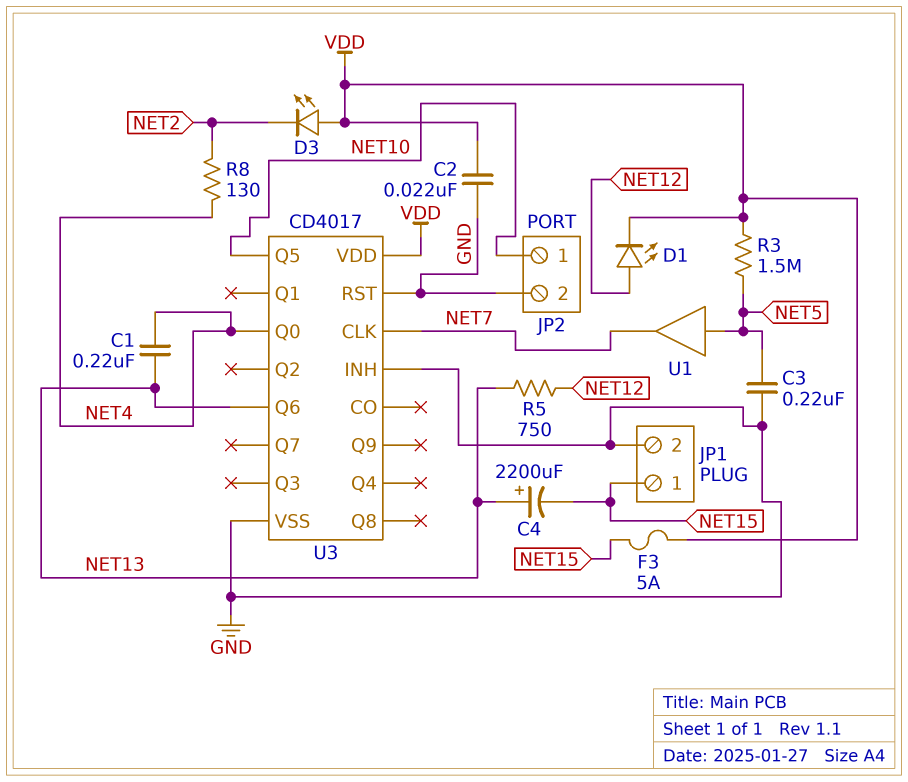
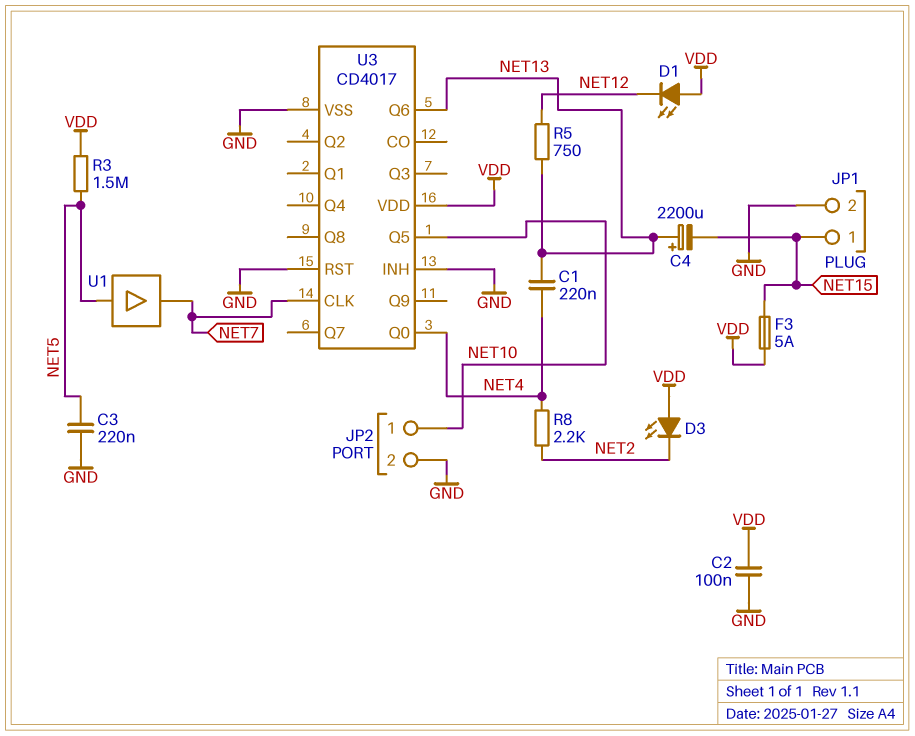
C2: 22nF (GND, VDD) -> 100nF (GND, VDD)
D1: LED (A NET12, K VDD) -> LED (A VDD, K NET12)
R8: 130 (NET2, NET4) -> 2.2k (NET2, NET4)

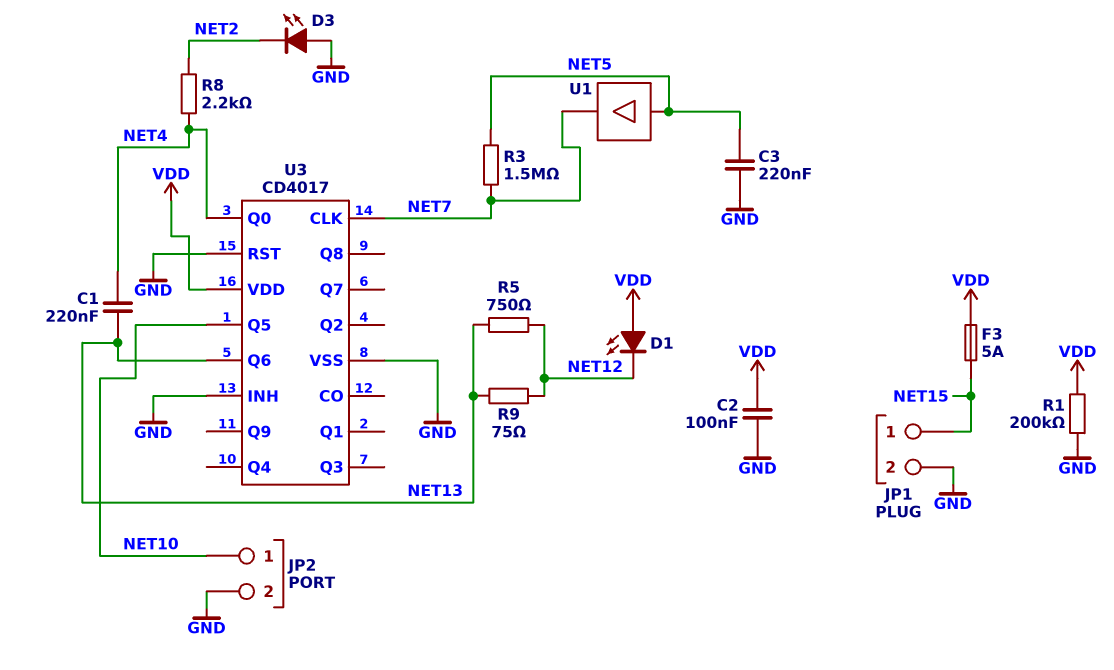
C4: 2200uF (plus NET13, minus NET15) -> none
D3: LED (A VDD, K NET2) -> LED (A GND, K NET2)
R1: none -> 200k (GND, VDD)
R3: 1.5M (NET5, VDD) -> 1.5M (NET5, NET7)
R9: none -> 75 (NET12, NET13)

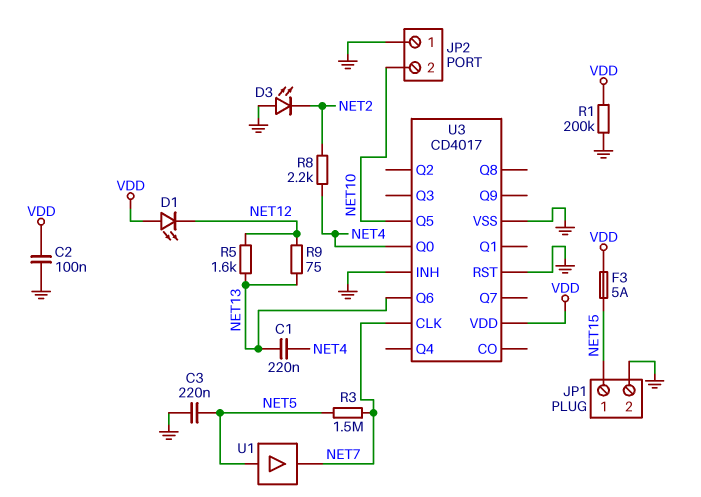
JP2 pin 1: NET10 -> GND
JP2 pin 2: GND -> NET10
R5: 750 (NET12, NET13) -> 1.6k (NET12, NET13)

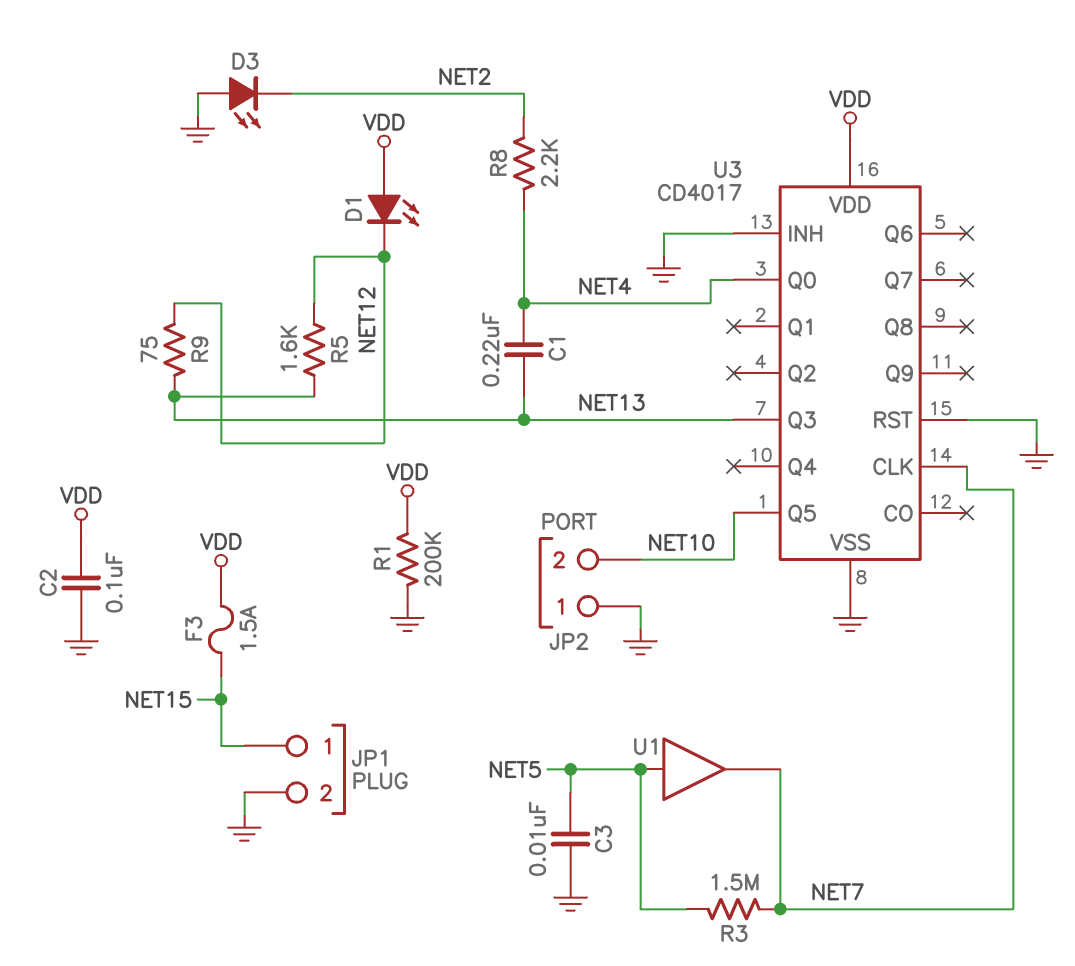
C3: 220nF (GND, NET5) -> 10nF (GND, NET5)
F3: 5A (NET15, VDD) -> 1.5A (NET15, VDD)
U3 pin Q3: none -> NET13
U3 pin Q6: NET13 -> none

